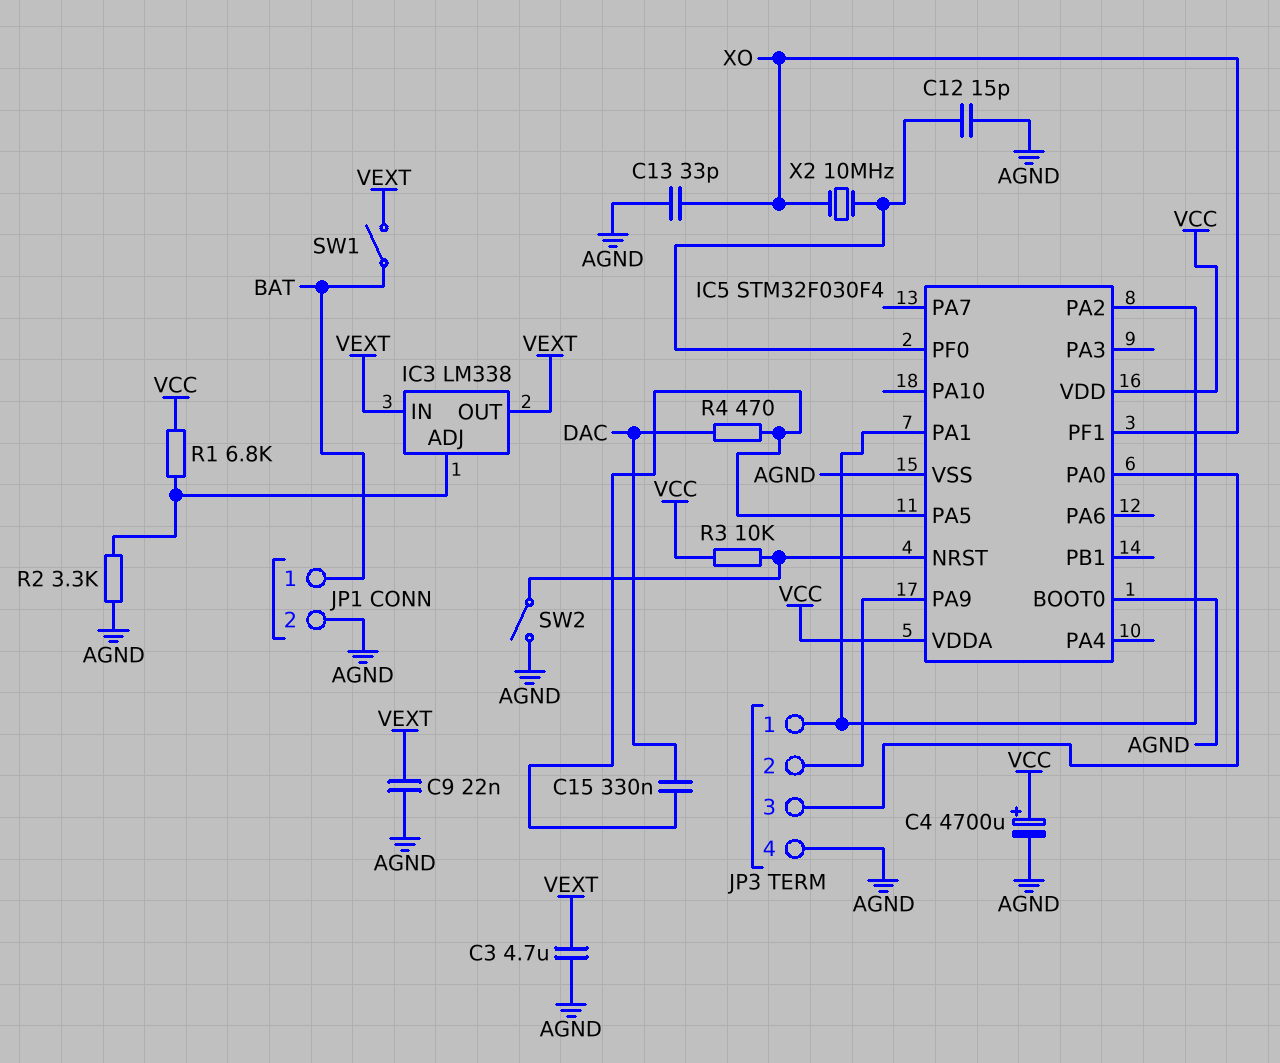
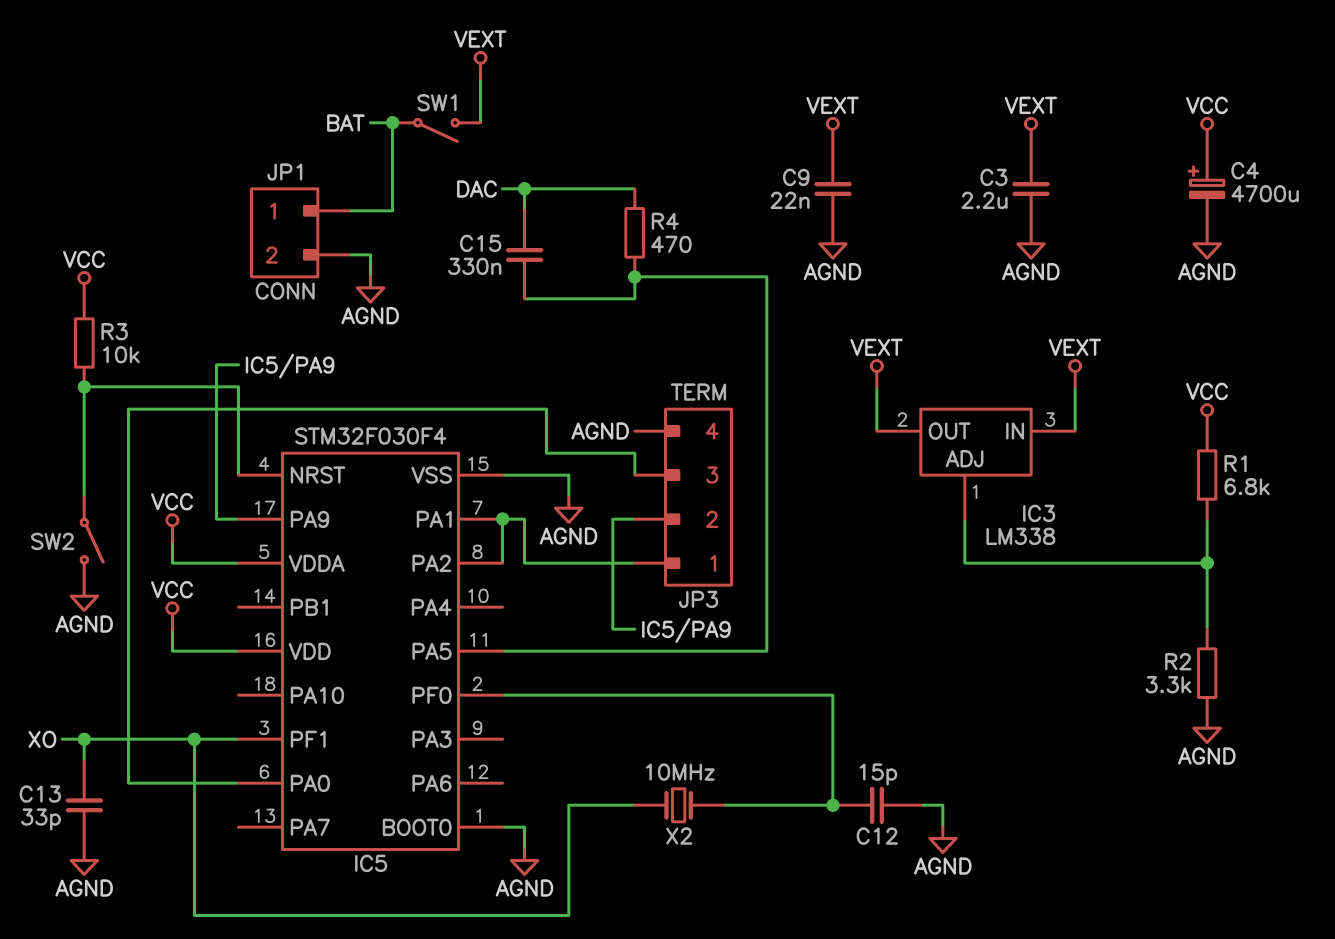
C3: 4.7uF (AGND, VEXT) -> 2.2uF (AGND, VEXT)

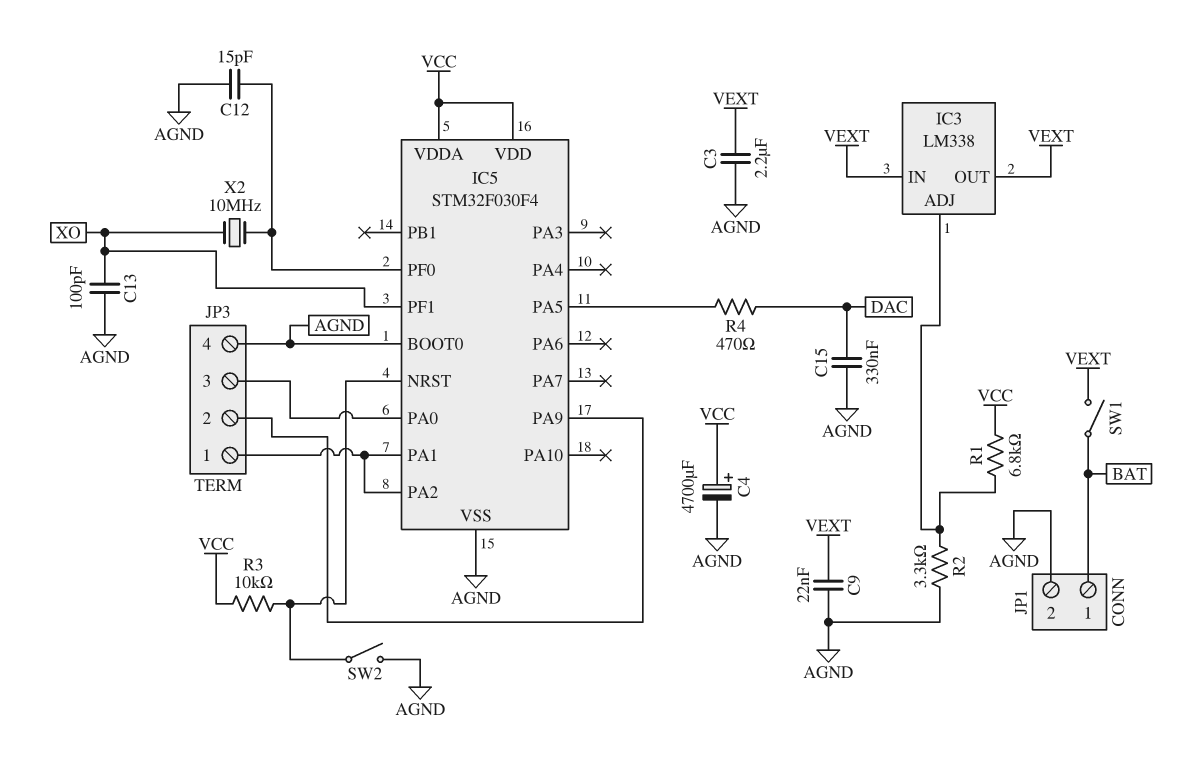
C13: 33pF (AGND, XO) -> 100pF (AGND, XO)
C15: 330nF (DAC, IC5/PA5) -> 330nF (AGND, DAC)

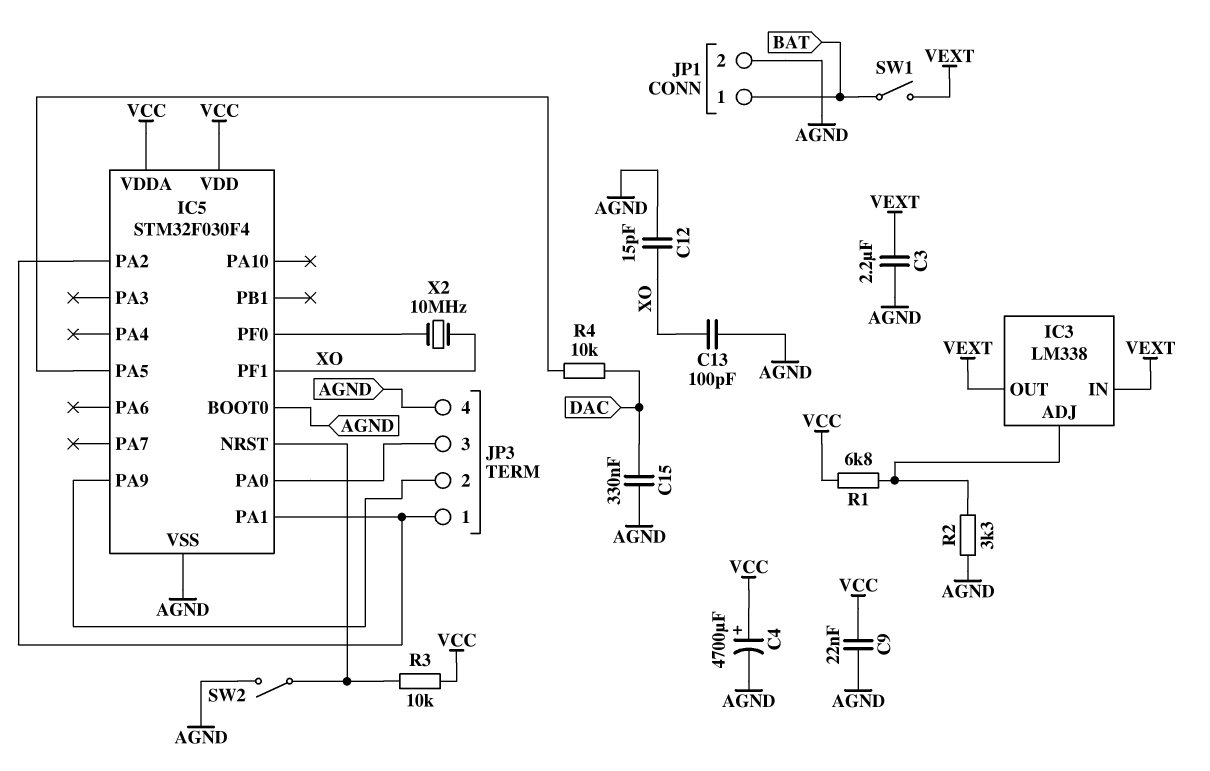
C9: 22nF (AGND, VEXT) -> 22nF (AGND, VCC)
C12: 15pF (AGND, IC5/PF0) -> 15pF (AGND, XO)
R4: 470 (DAC, IC5/PA5) -> 10k (DAC, IC5/PA5)

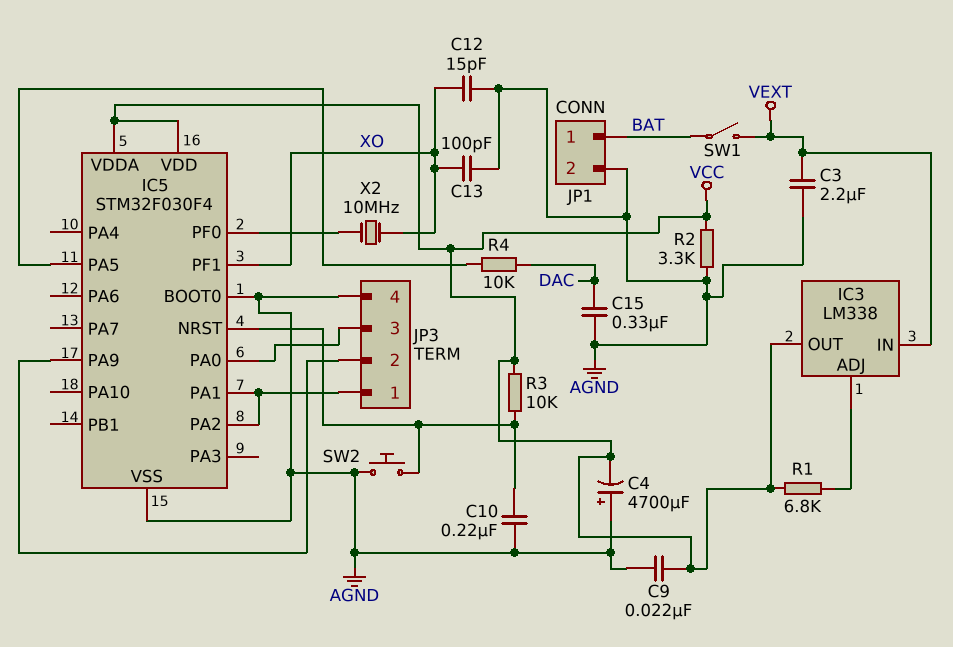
C4: 4700uF (plus VCC, minus AGND) -> 4700uF (plus AGND, minus VCC)
C10: none -> 220nF (AGND, IC5/NRST)
IC3 pin OUT: VEXT -> VCC
R2: 3.3k (AGND, IC3/ADJ) -> 3.3k (AGND, VCC)
SW2: switch (AGND, IC5/NRST) -> button (AGND, IC5/NRST)

